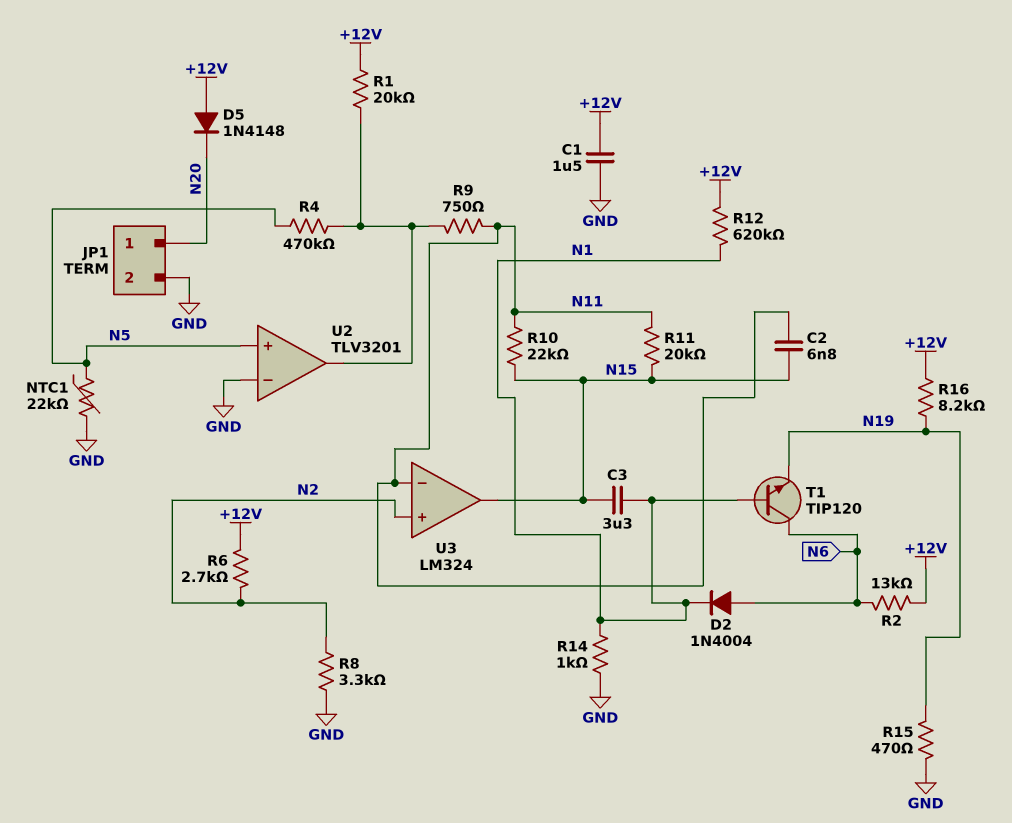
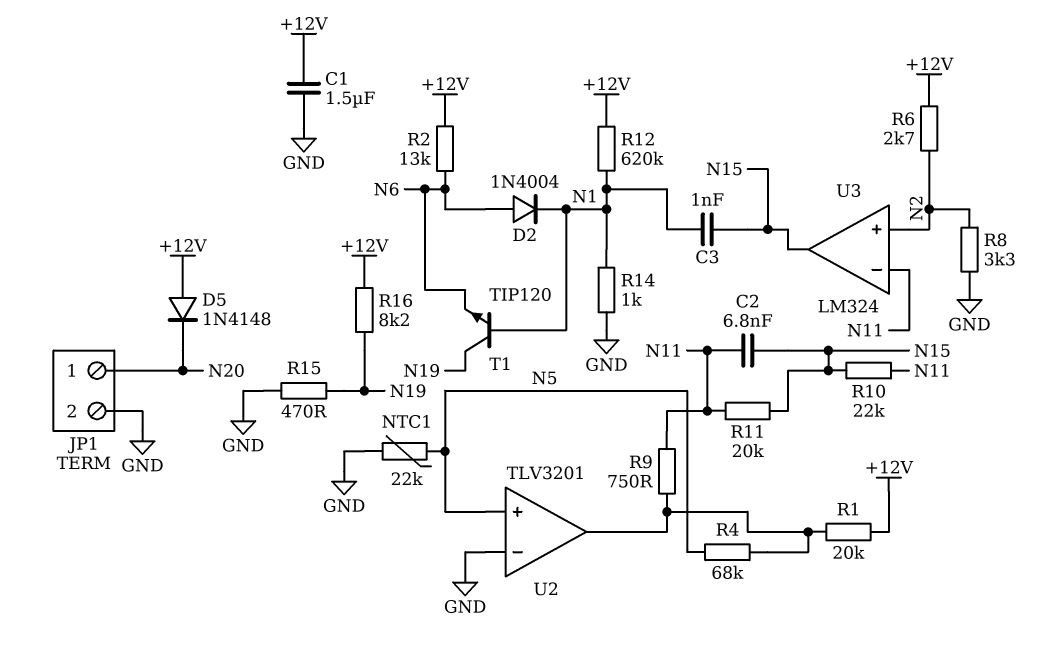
C3: 3.3uF (N1, N15) -> 1nF (N1, N15)
R4: 470k (N5, U2/out) -> 68k (N5, U2/out)
T1: NPN TIP120 (B N1, C N6, E N19) -> NPN TIP120 (B N1, C N19, E N6)

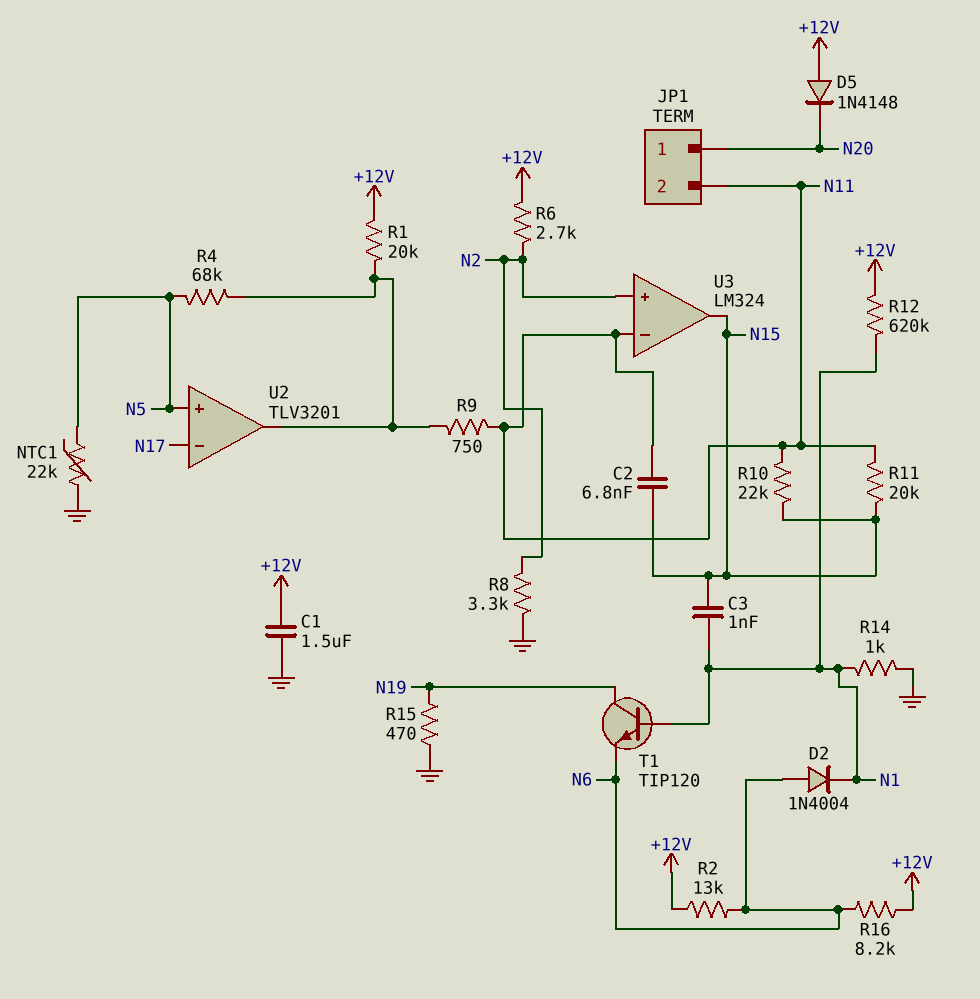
JP1 pin 2: GND -> N11
R16: 8.2k (+12V, N19) -> 8.2k (+12V, N6)
U2 pin in-: GND -> N17

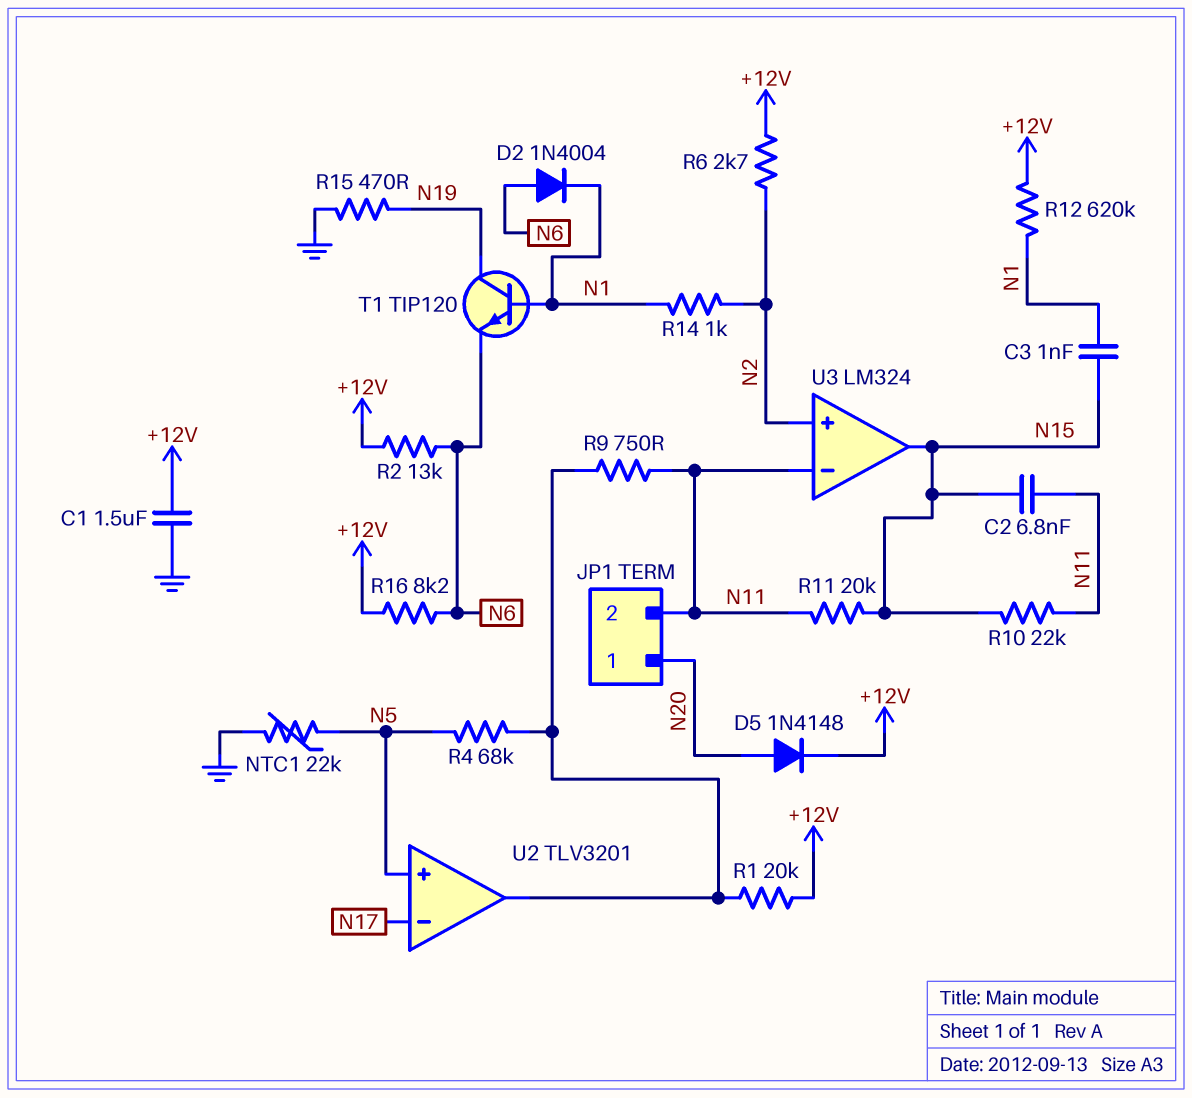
D5: diode 1N4148 (A +12V, K N20) -> diode 1N4148 (A N20, K +12V)
R8: 3.3k (GND, N2) -> none
R14: 1k (GND, N1) -> 1k (N1, N2)

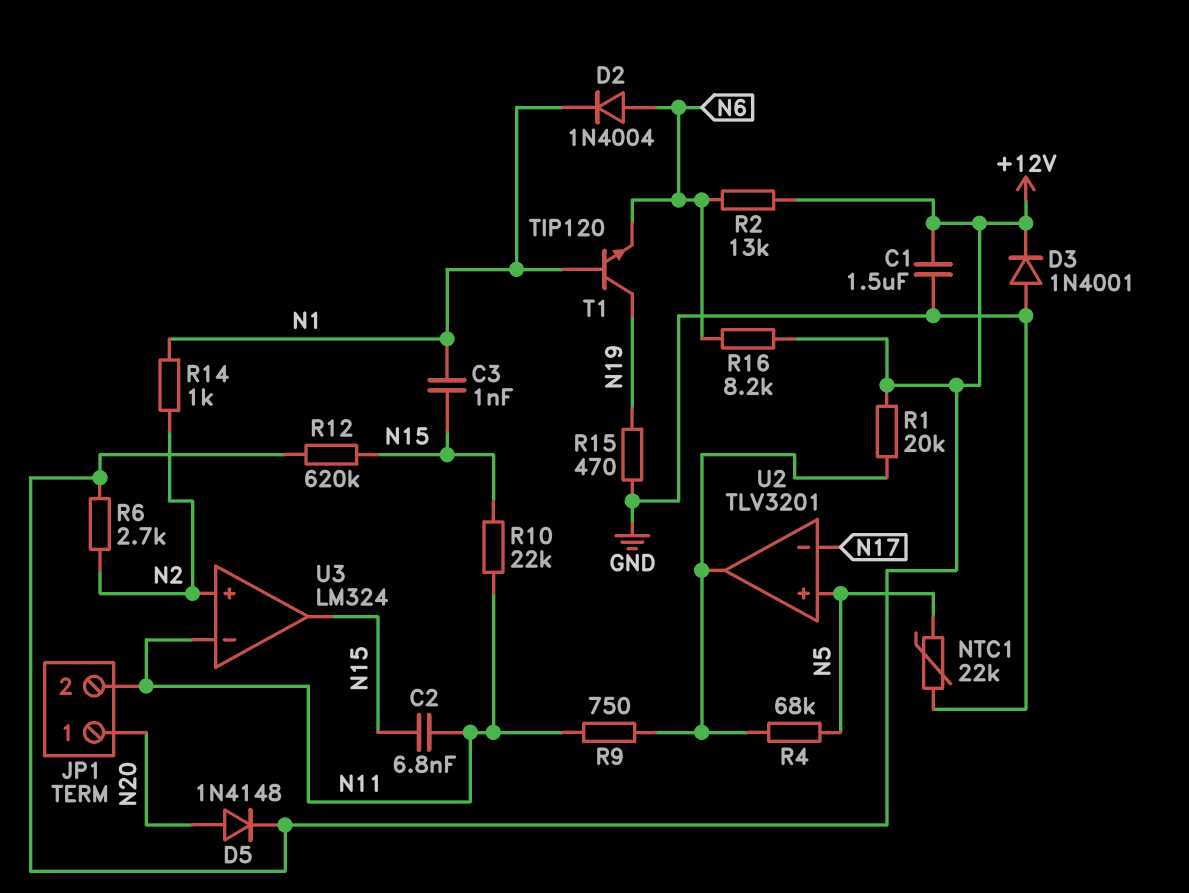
D3: none -> diode 1N4001 (A GND, K +12V)
R11: 20k (N11, N15) -> none
R12: 620k (+12V, N1) -> 620k (+12V, N15)

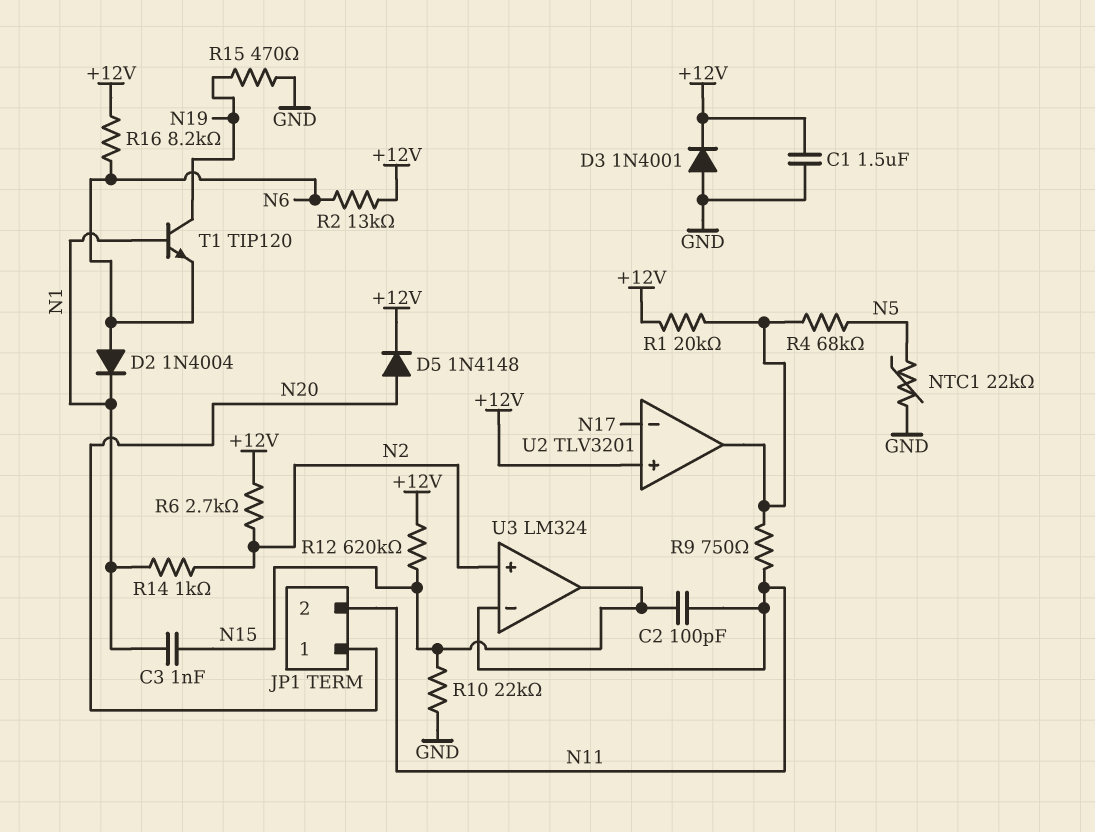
C2: 6.8nF (N11, N15) -> 100pF (N11, N15)
R10: 22k (N11, N15) -> 22k (GND, N15)
U2 pin in+: N5 -> +12V

